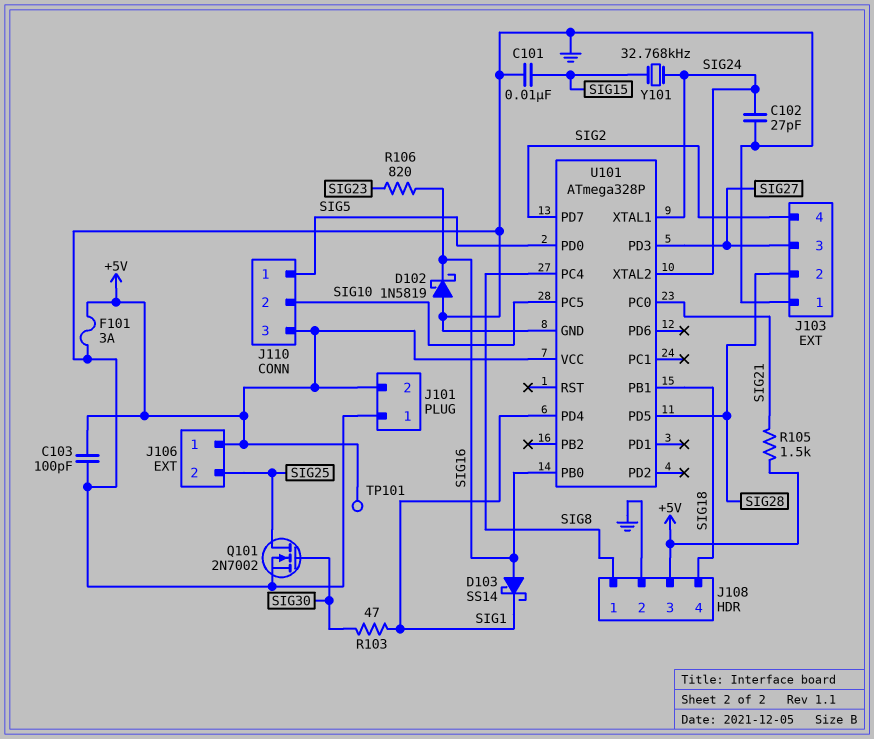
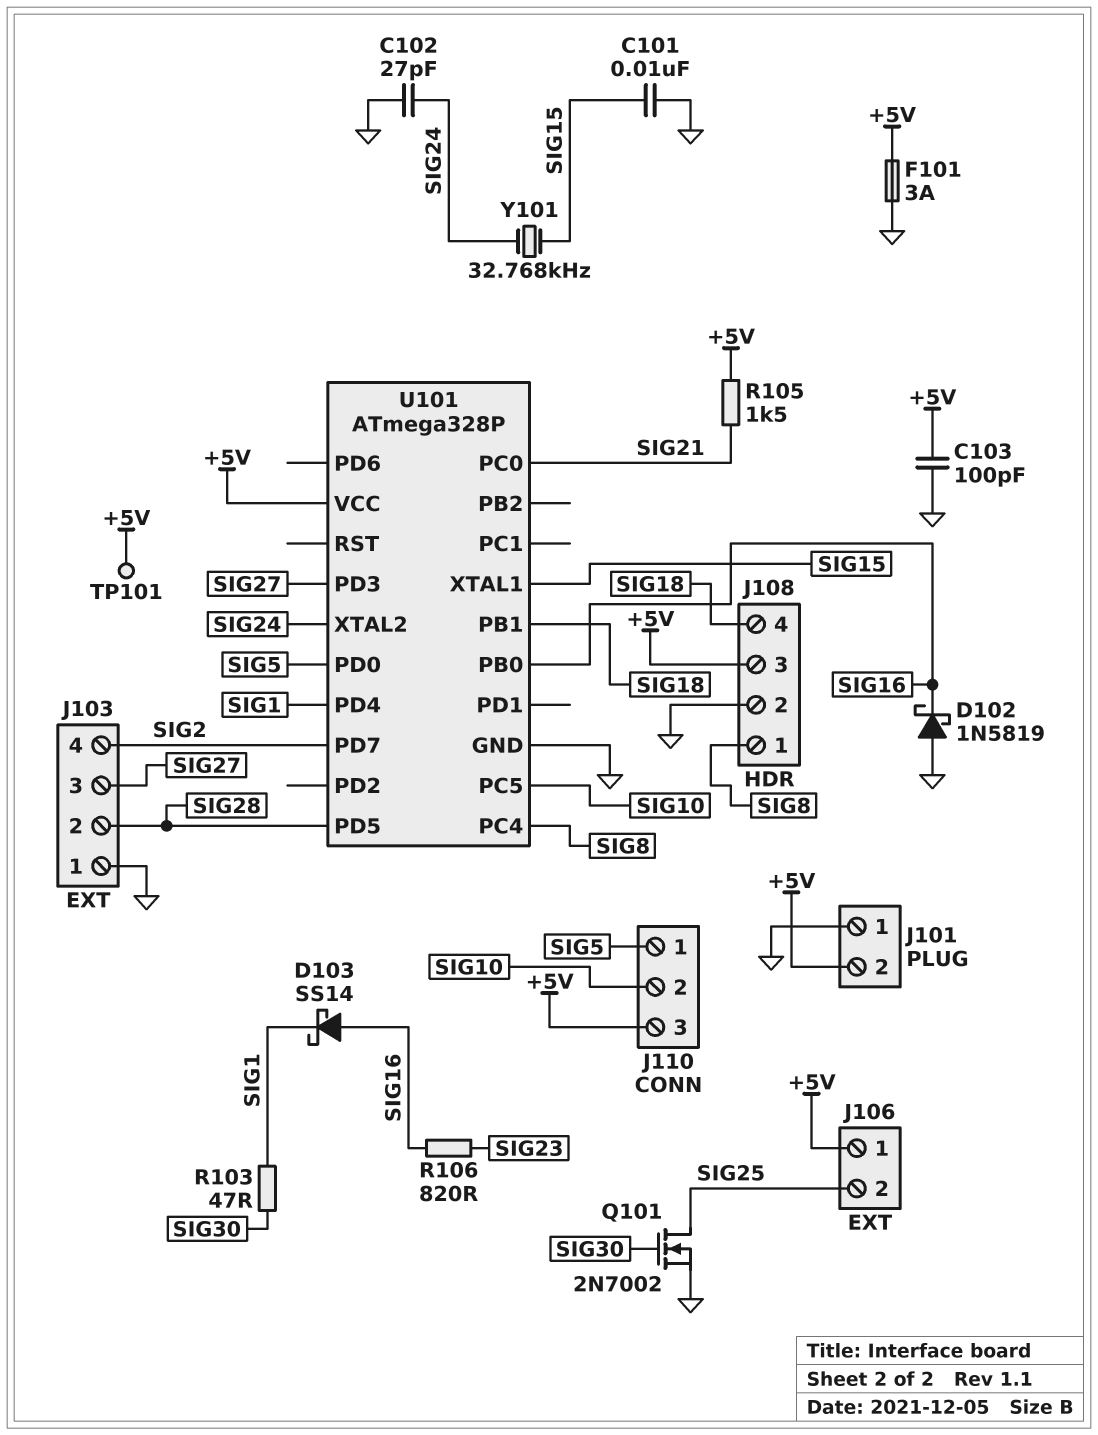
U101 pin XTAL1: SIG24 -> SIG15

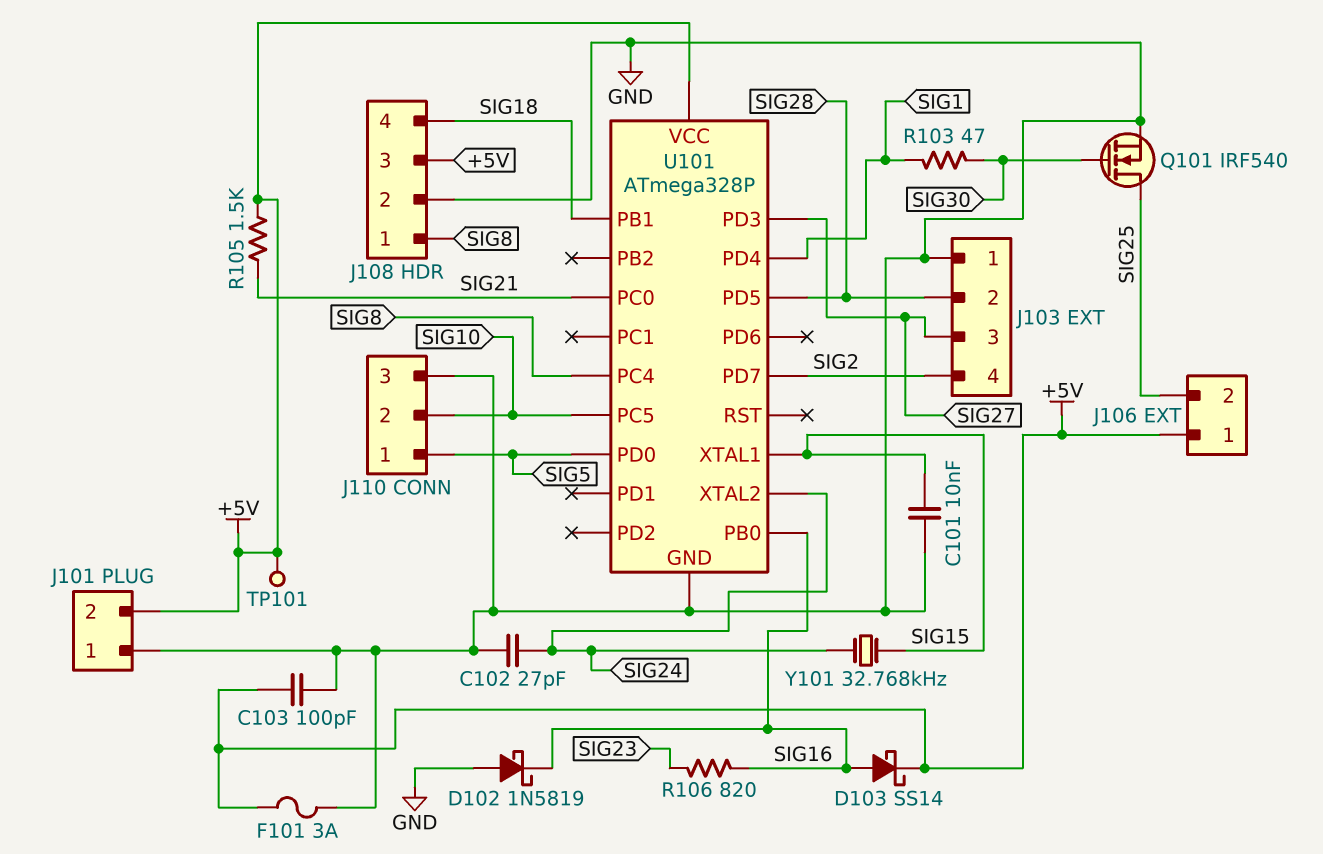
D103: schottky SS14 (A SIG16, K SIG1) -> schottky SS14 (A SIG16, K +5V)
J110 pin 3: +5V -> GND
Q101: NMOS 2N7002 (G SIG30, D SIG25, S GND) -> NMOS IRF540 (G SIG30, D SIG25, S GND)

